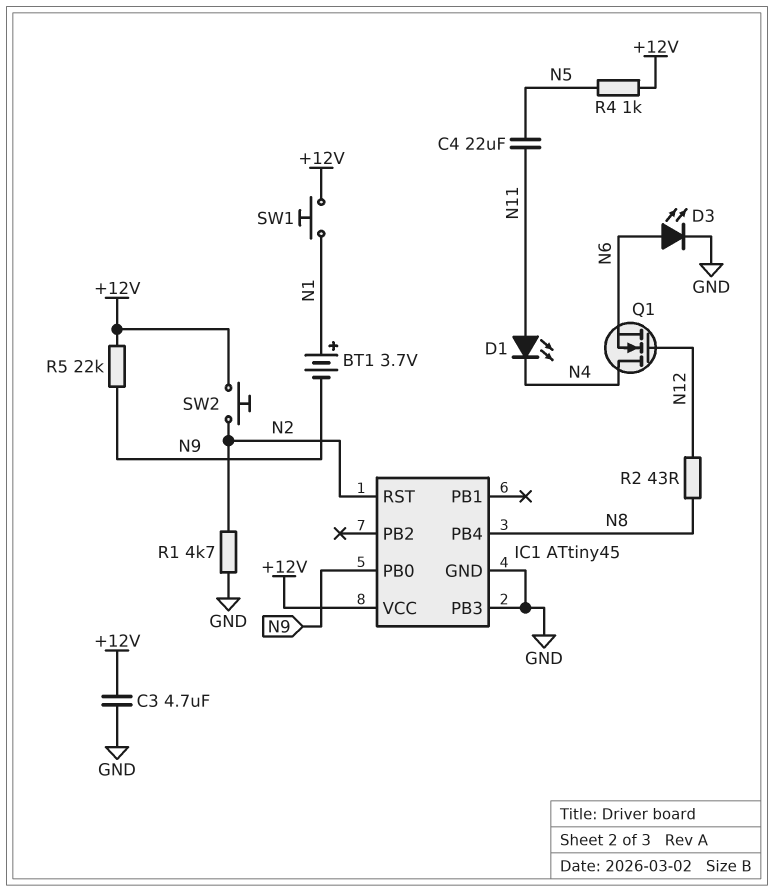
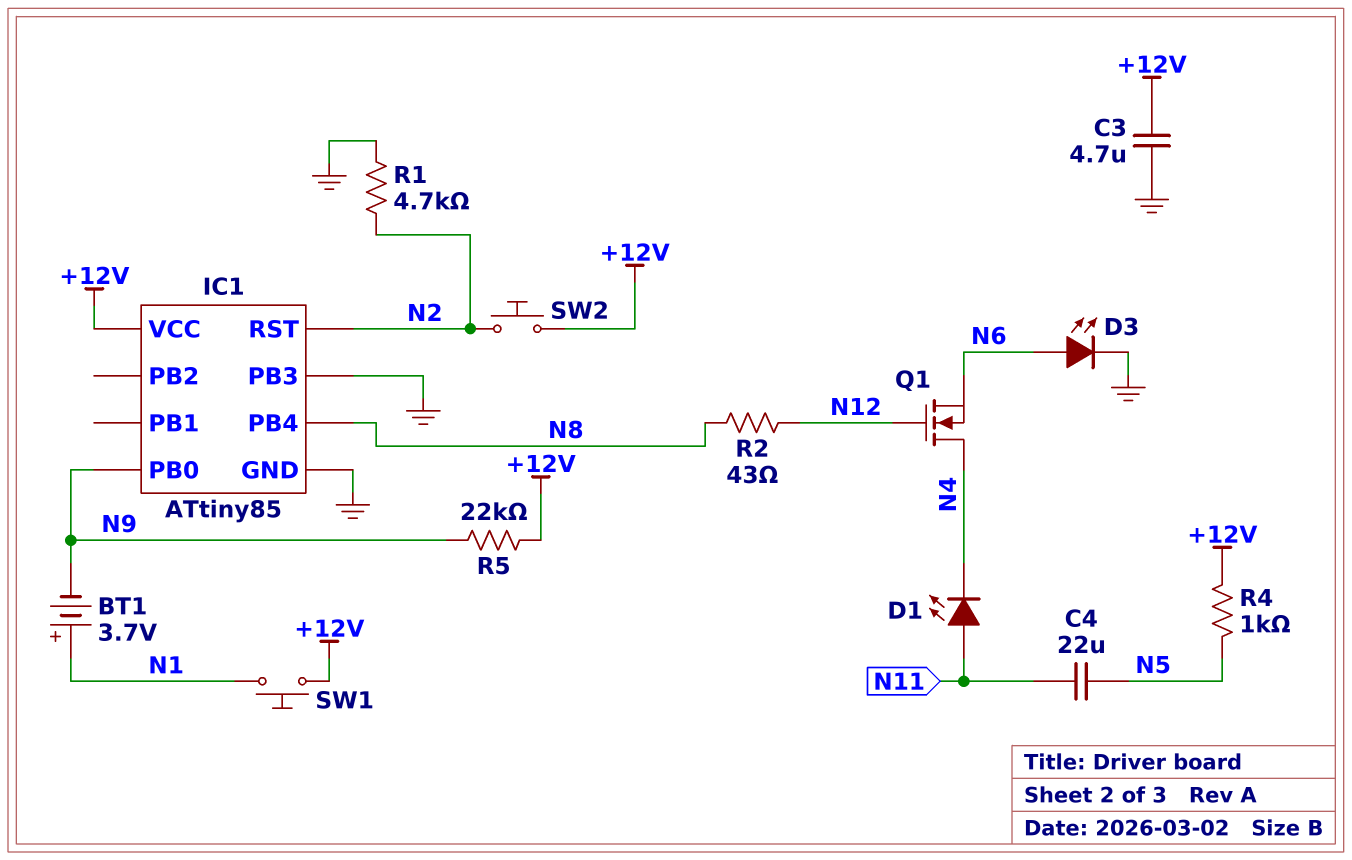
IC1: ATtiny45 -> ATtiny85

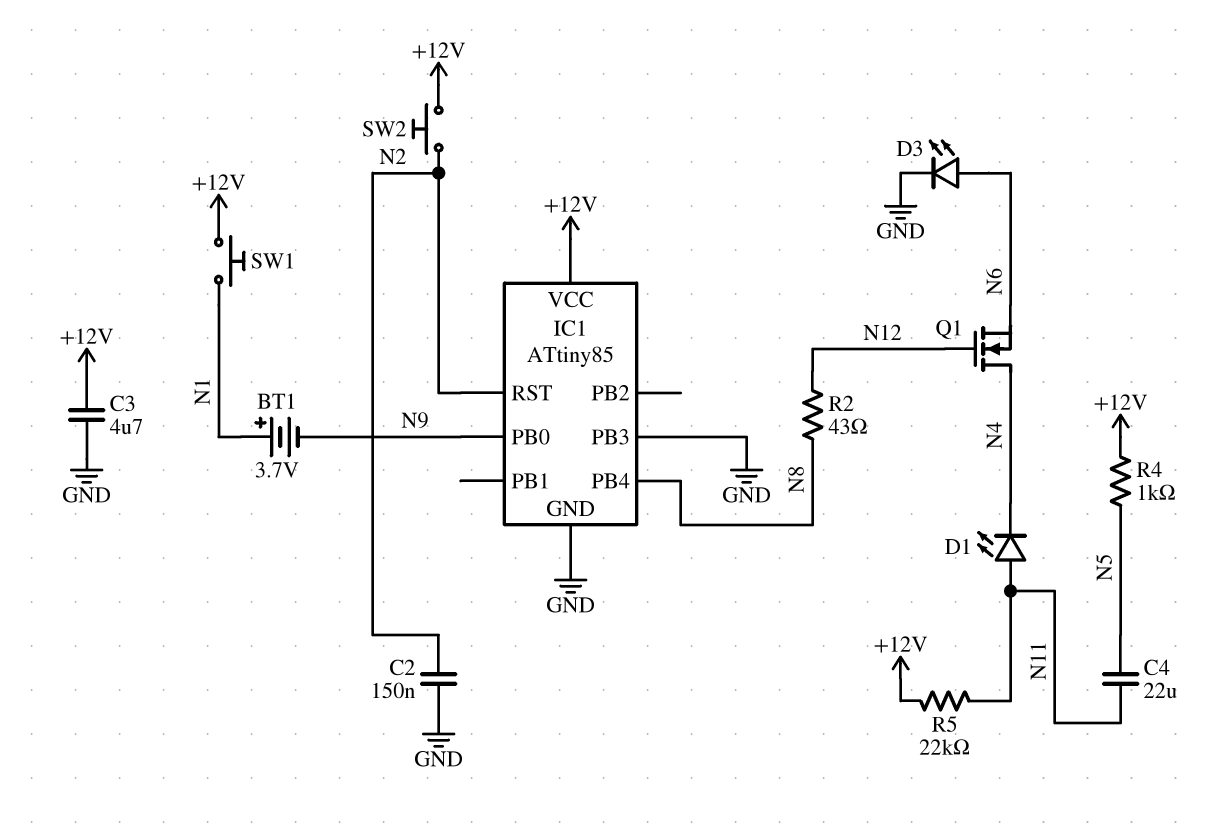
C2: none -> 150nF (GND, N2)
R1: 4.7k (GND, N2) -> none
R5: 22k (+12V, N9) -> 22k (+12V, N11)

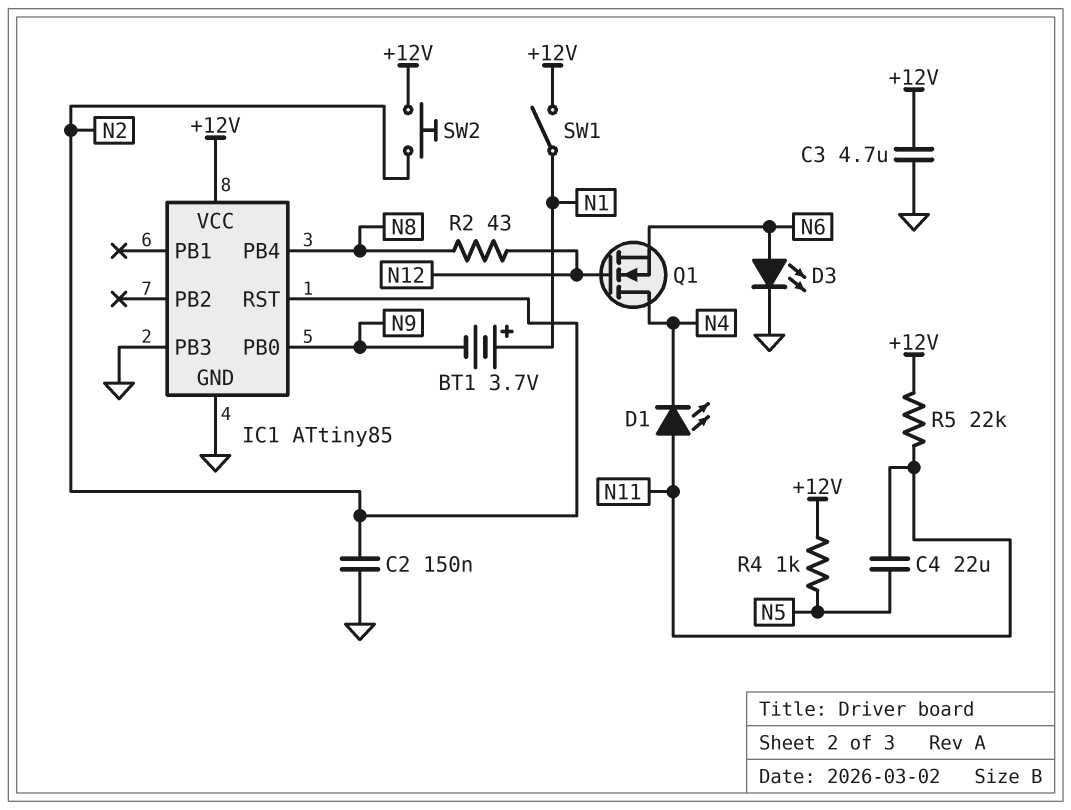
SW1: button (+12V, N1) -> switch (+12V, N1)

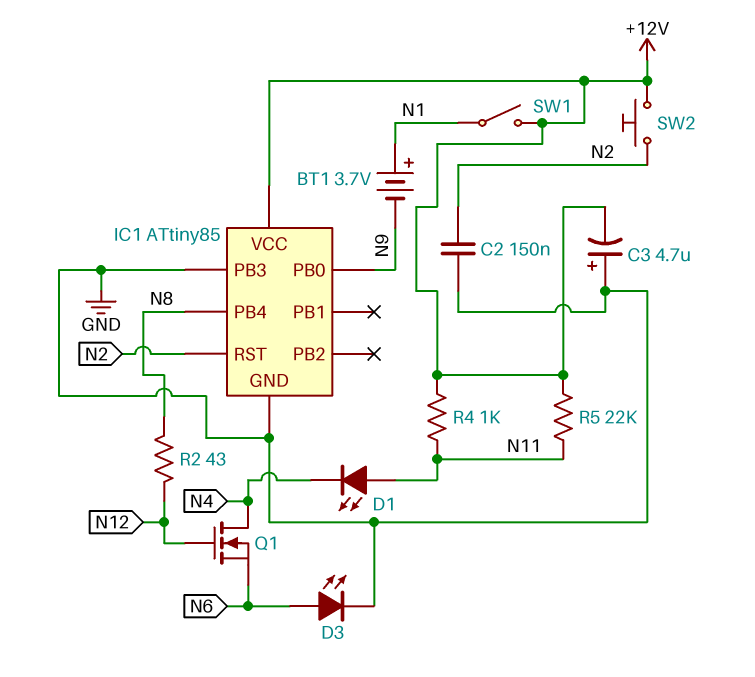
C3: 4.7uF (+12V, GND) -> 4.7uF (plus GND, minus +12V)
C4: 22uF (N5, N11) -> none
R4: 1k (+12V, N5) -> 1k (+12V, N11)

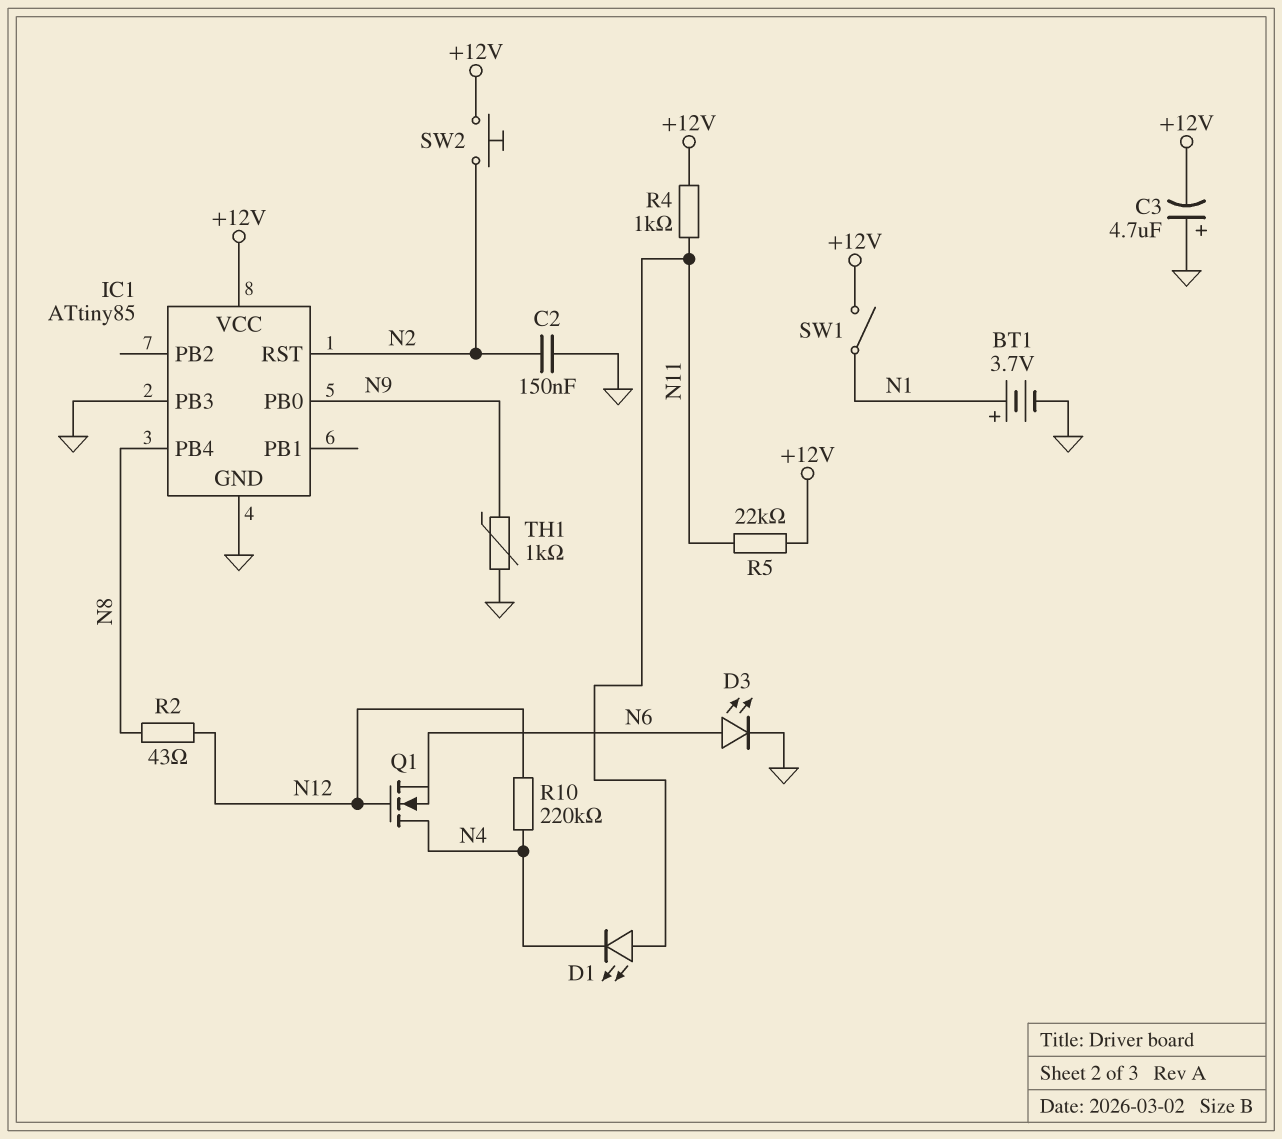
BT1: 3.7V (plus N1, minus N9) -> 3.7V (plus N1, minus GND)
R10: none -> 220k (N4, N12)
TH1: none -> 1k (GND, N9)

